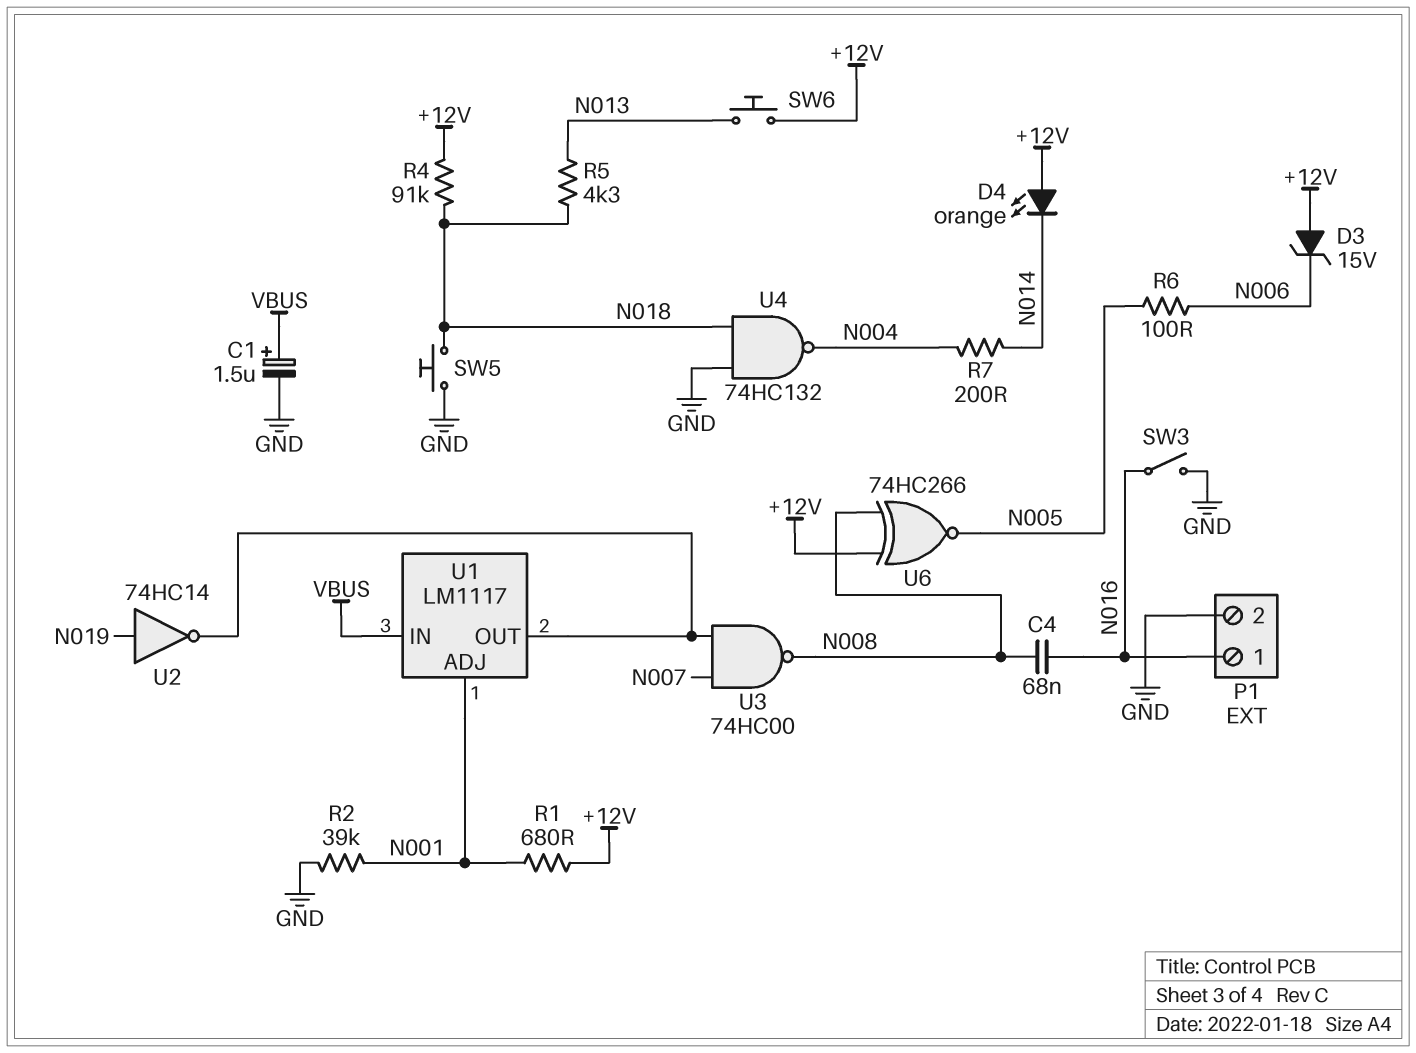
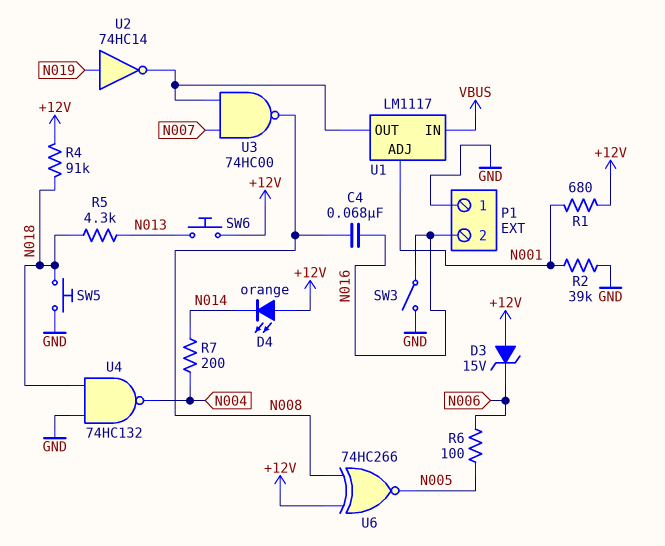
C1: 1.5uF (plus VBUS, minus GND) -> none
P1 pin 1: N016 -> GND
P1 pin 2: GND -> N016

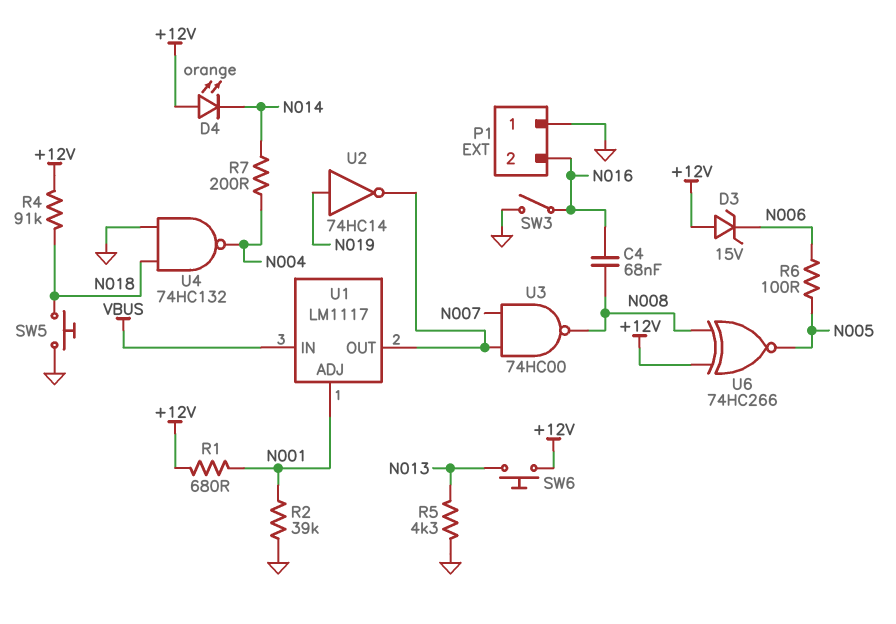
R5: 4.3k (N013, N018) -> 4.3k (GND, N013)

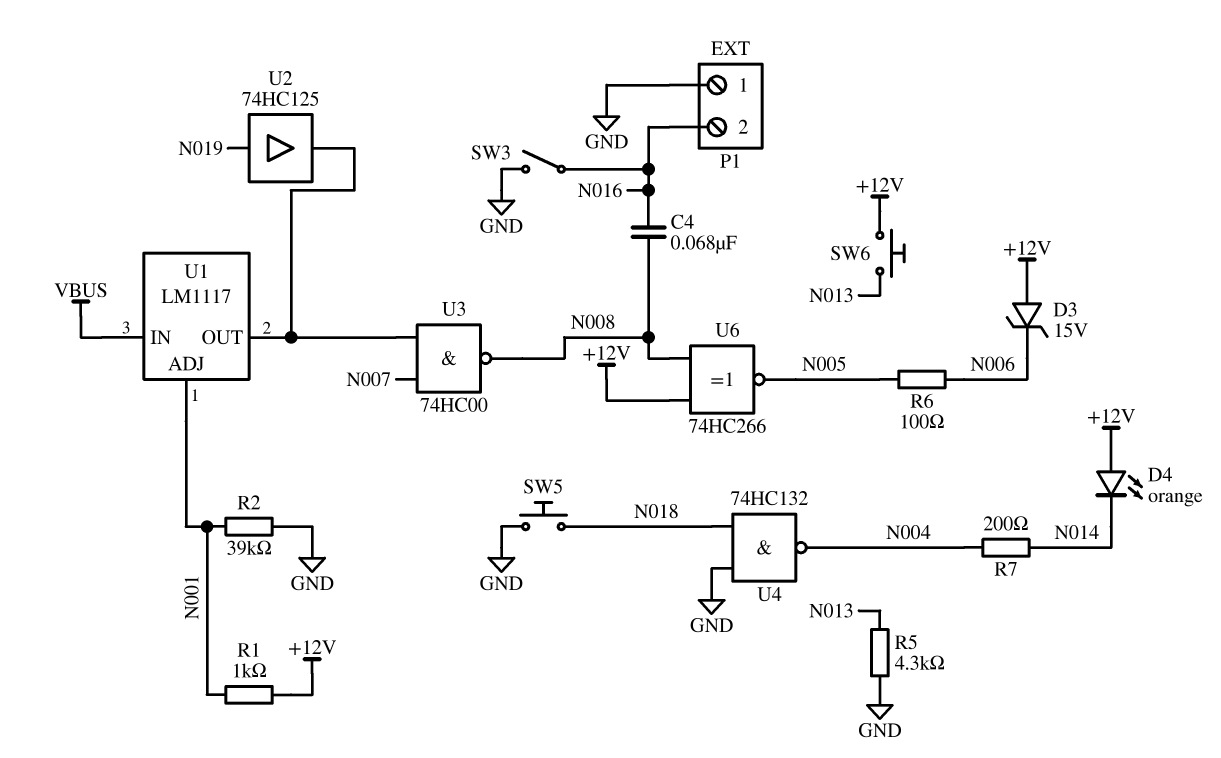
R1: 680 (+12V, N001) -> 1k (+12V, N001)
R4: 91k (+12V, N018) -> none
U2: NOT 74HC14 (in N019, out U1/OUT) -> buffer 74HC125 (in N019, out U1/OUT)

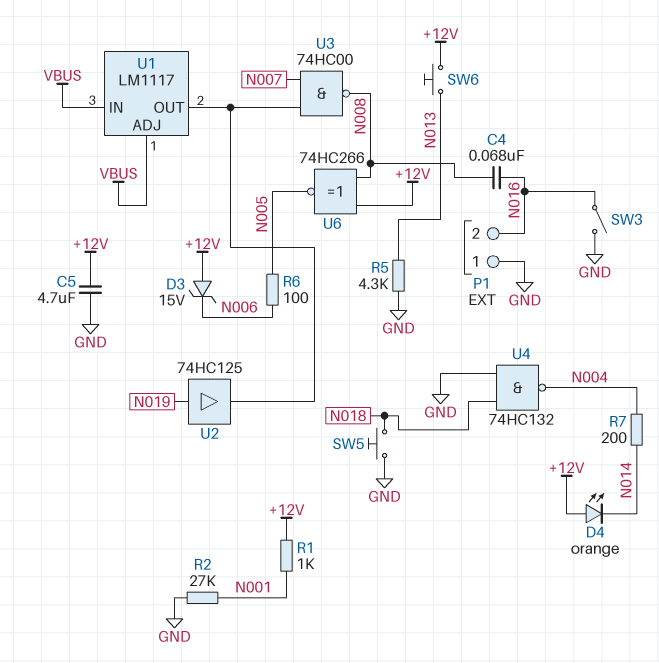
C5: none -> 4.7uF (+12V, GND)
R2: 39k (GND, N001) -> 27k (GND, N001)
U1 pin ADJ: N001 -> VBUS

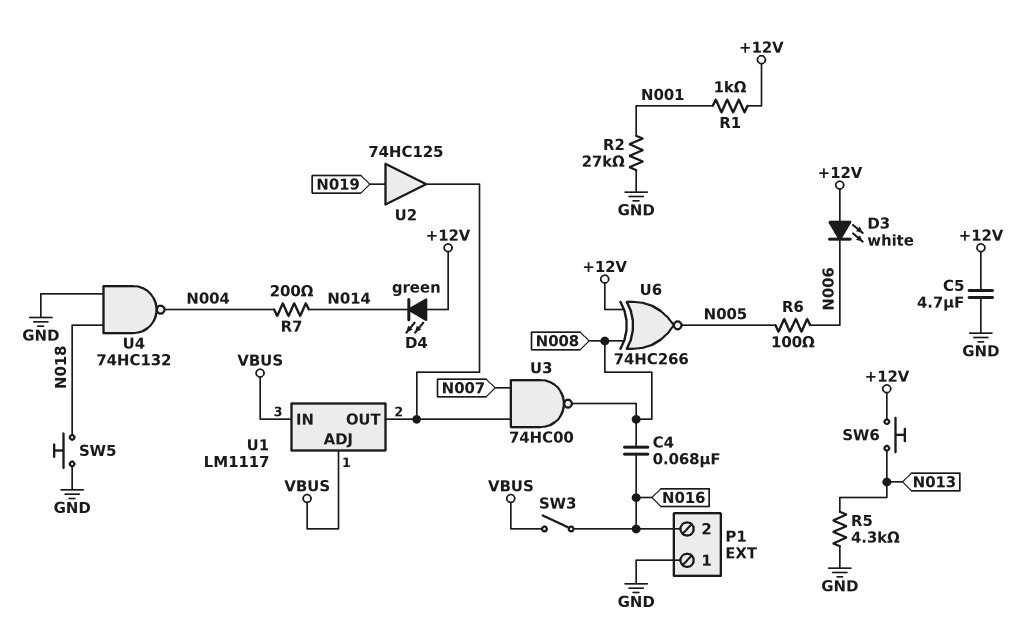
D3: zener 15V (A +12V, K N006) -> LED white (A +12V, K N006)
D4: LED orange (A +12V, K N014) -> LED green (A +12V, K N014)
SW3: switch (GND, N016) -> switch (N016, VBUS)

